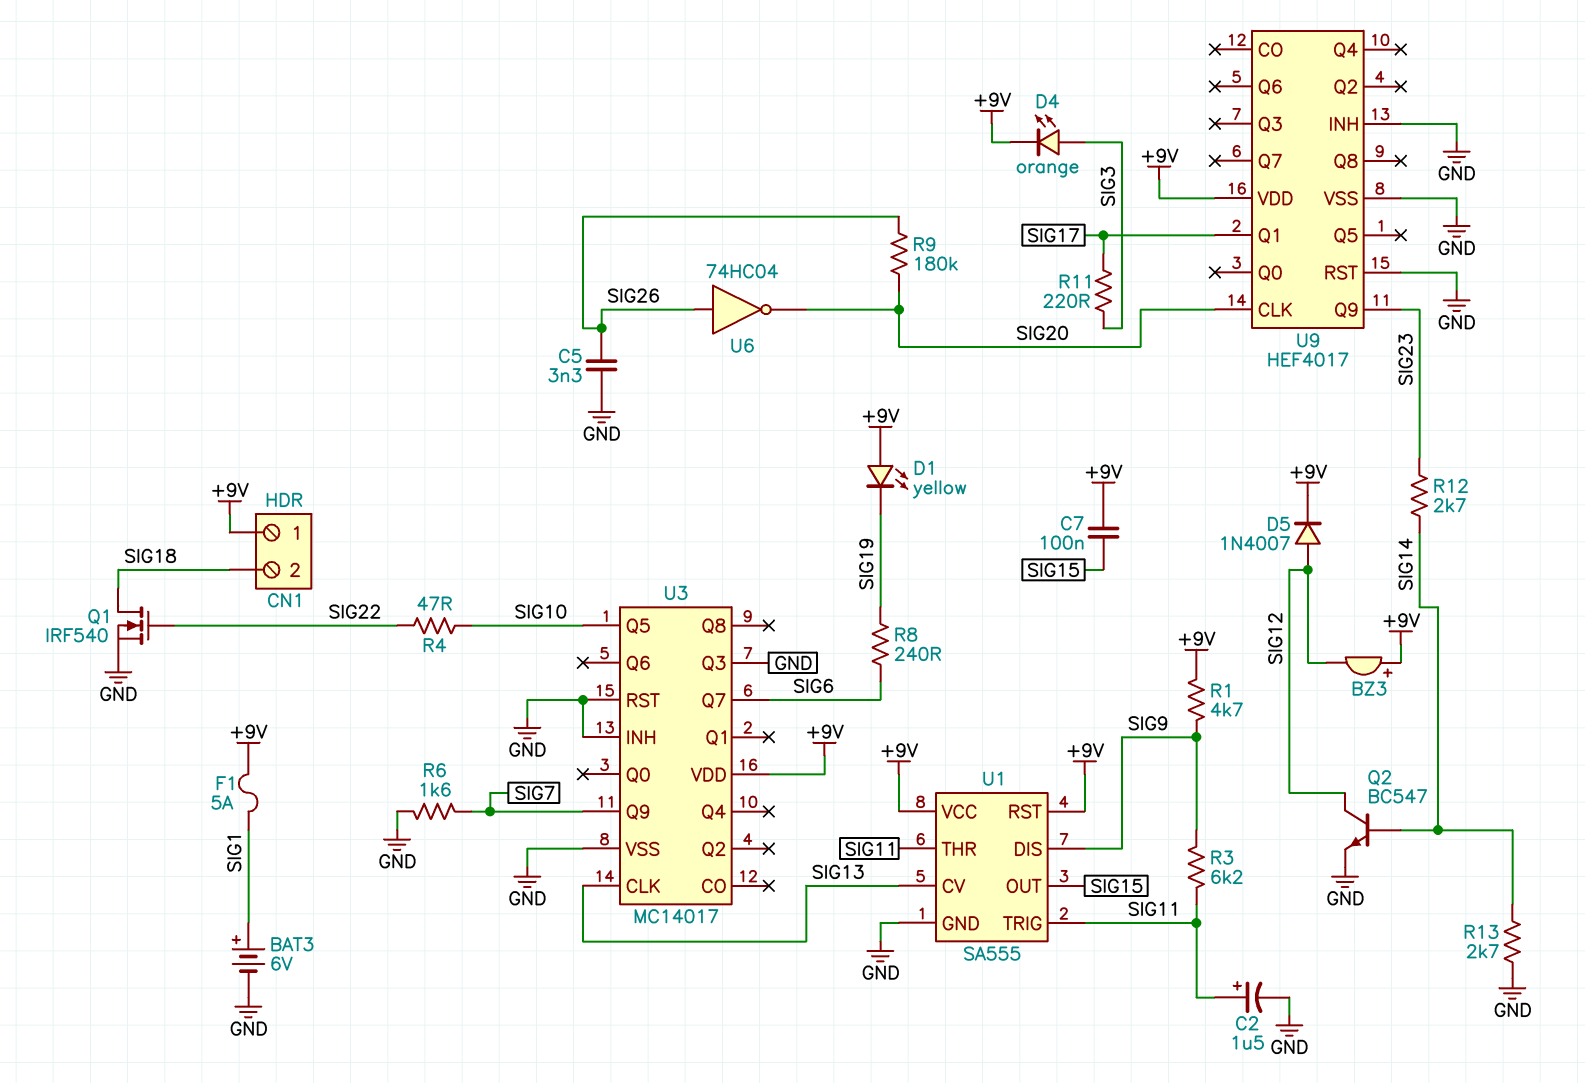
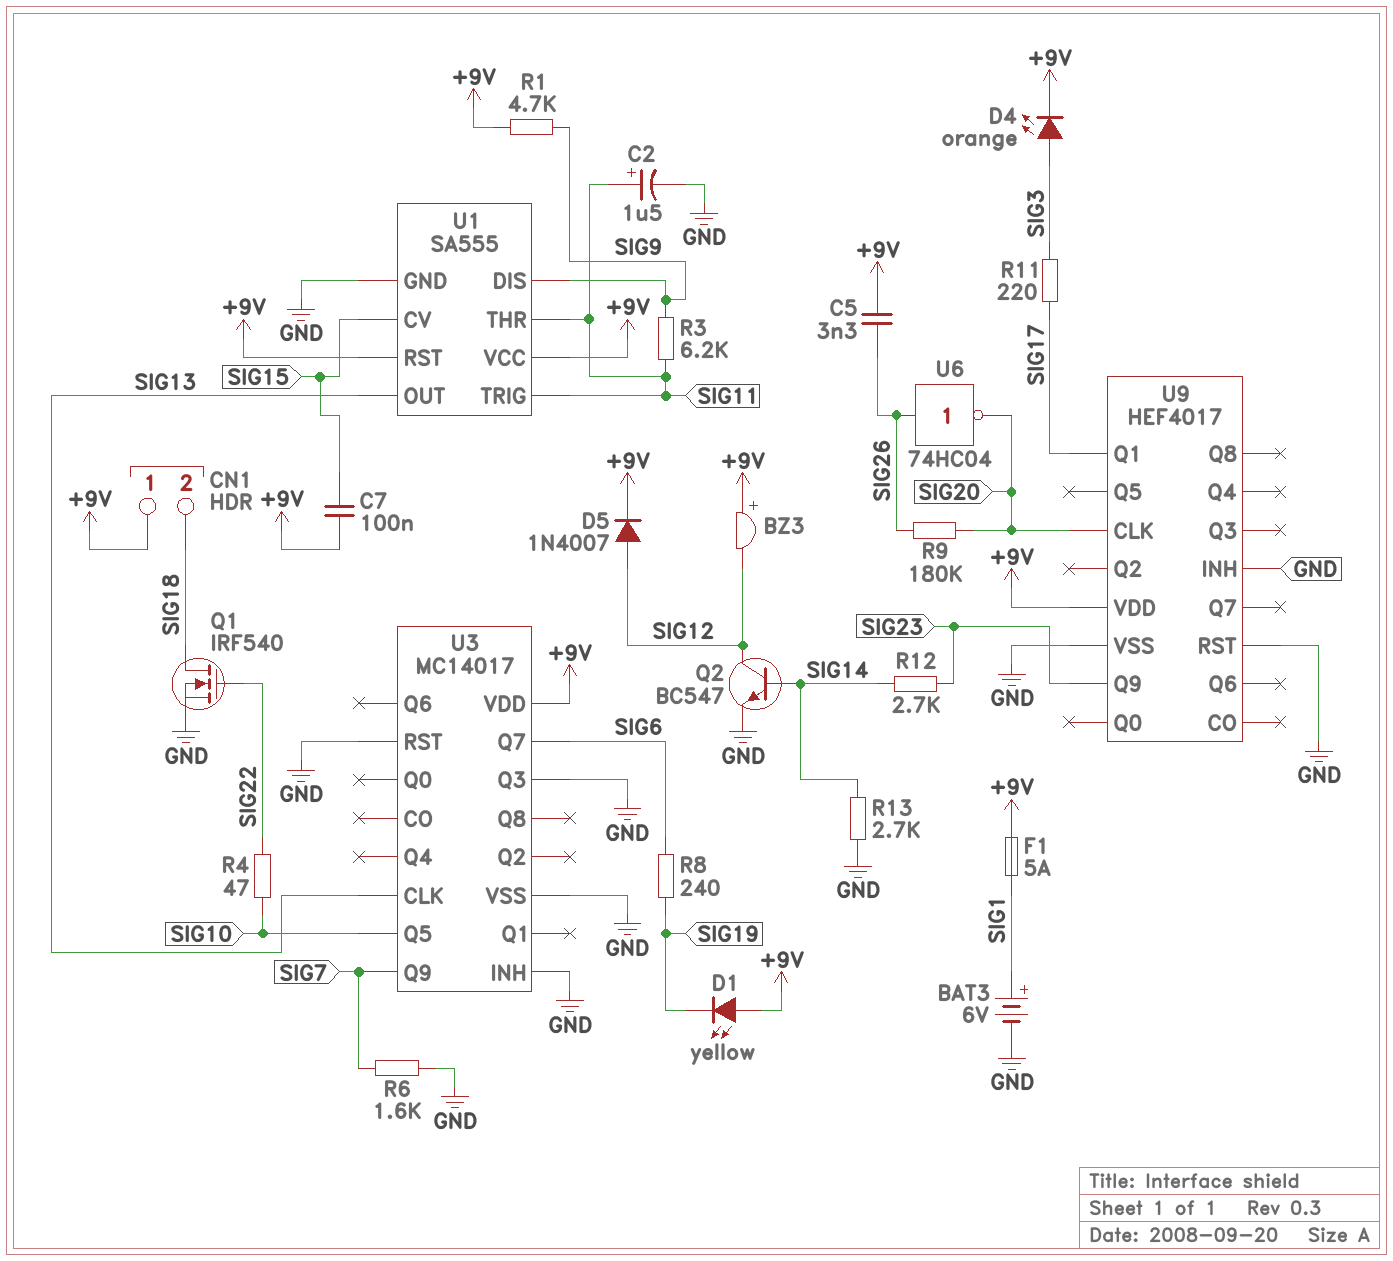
C5: 3.3nF (GND, SIG26) -> 3.3nF (+9V, SIG26)
U1 pin CV: SIG13 -> SIG15
U1 pin OUT: SIG15 -> SIG13

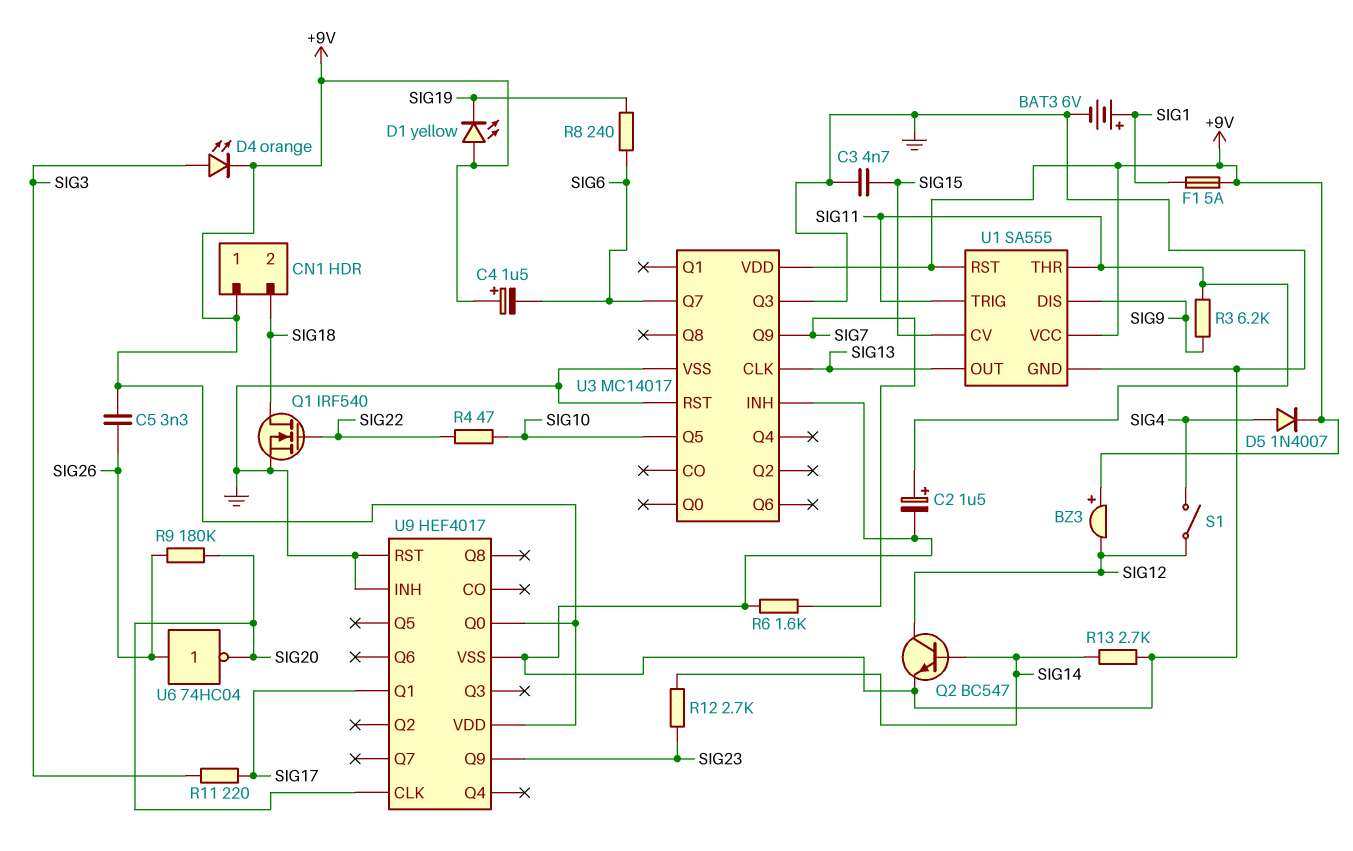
C3: none -> 4.7nF (GND, SIG15)
C4: none -> 1.5uF (plus +9V, minus SIG6)
C7: 100nF (+9V, SIG15) -> none
D5: diode 1N4007 (A SIG12, K +9V) -> diode 1N4007 (A SIG4, K +9V)
R1: 4.7k (+9V, SIG9) -> none
S1: none -> switch (SIG4, SIG12)
U9 pin Q0: none -> +9V

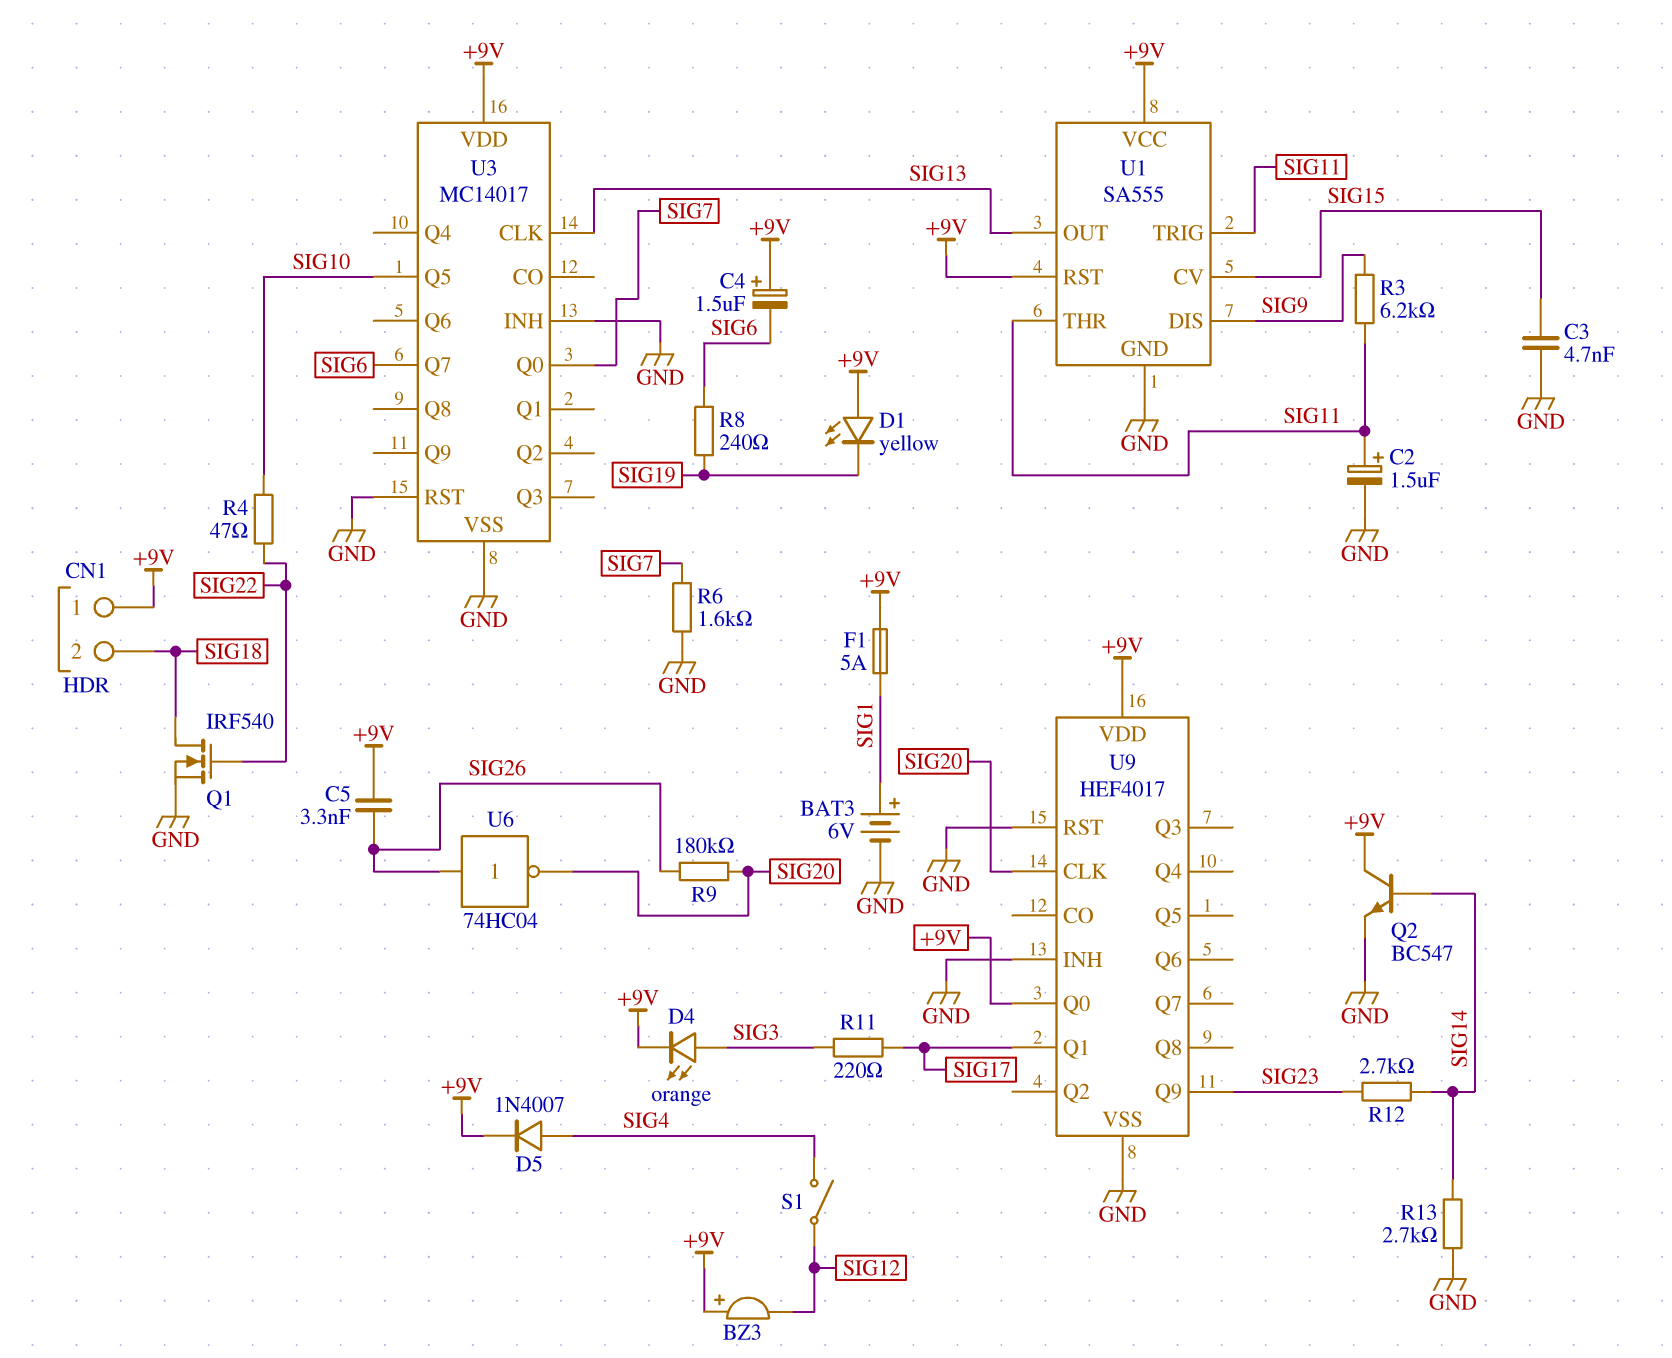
Q2: NPN BC547 (B SIG14, C SIG12, E GND) -> NPN BC547 (B SIG14, C +9V, E GND)
U3 pin Q0: none -> SIG7
U3 pin Q3: GND -> none
U3 pin Q9: SIG7 -> none

